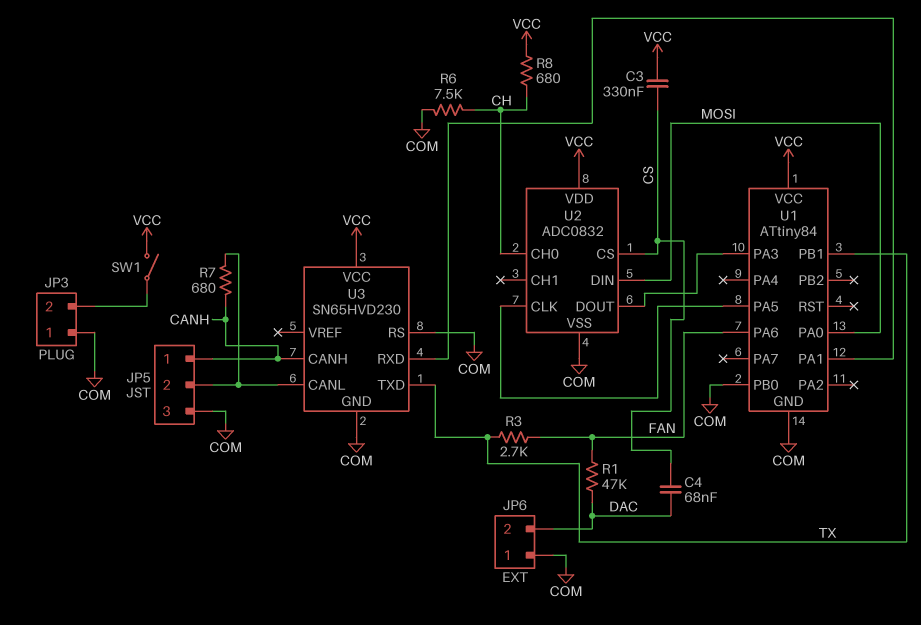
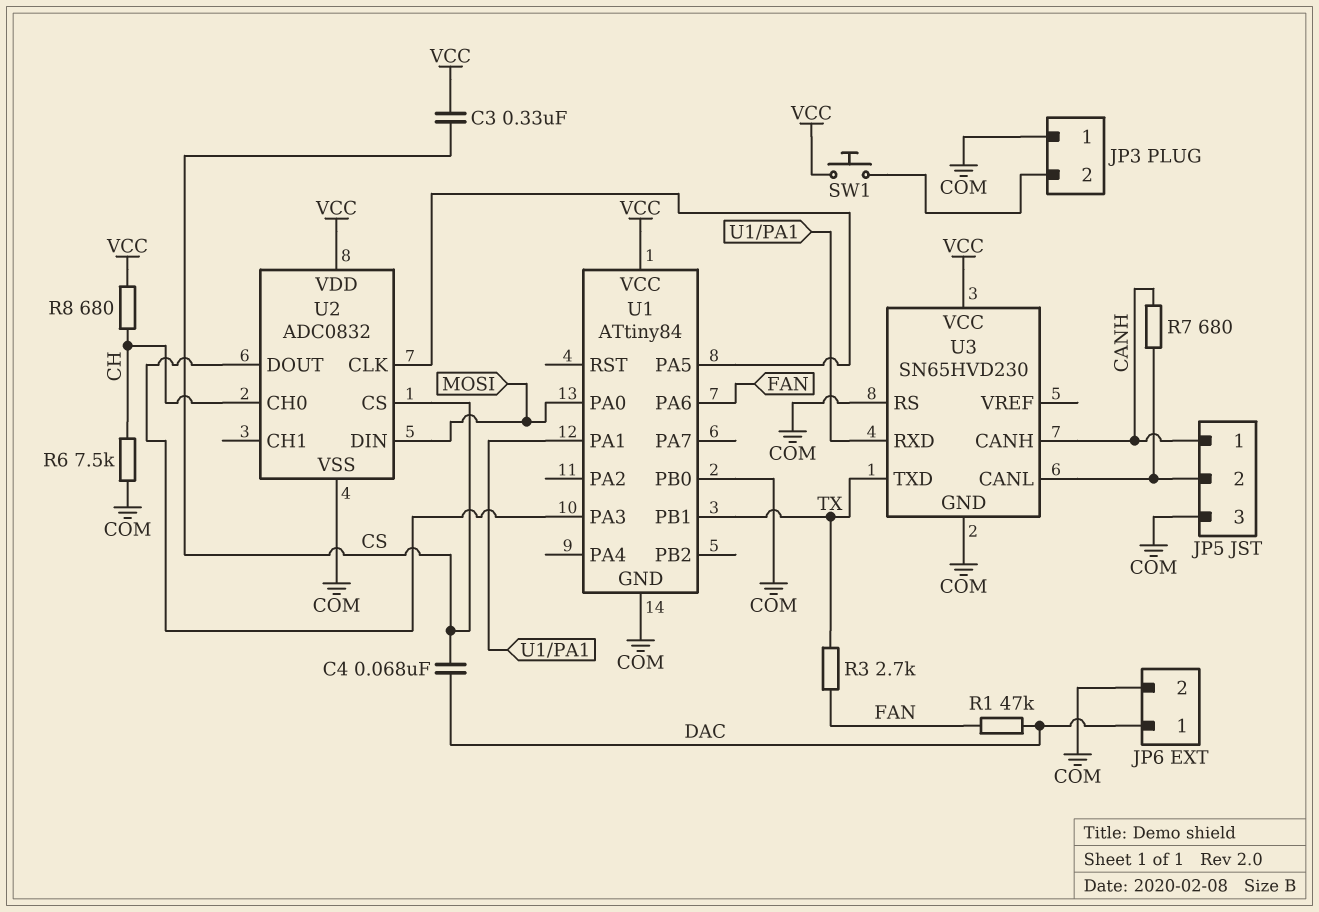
JP6 pin 1: COM -> DAC
JP6 pin 2: DAC -> COM
SW1: switch (JP3/2, VCC) -> button (JP3/2, VCC)

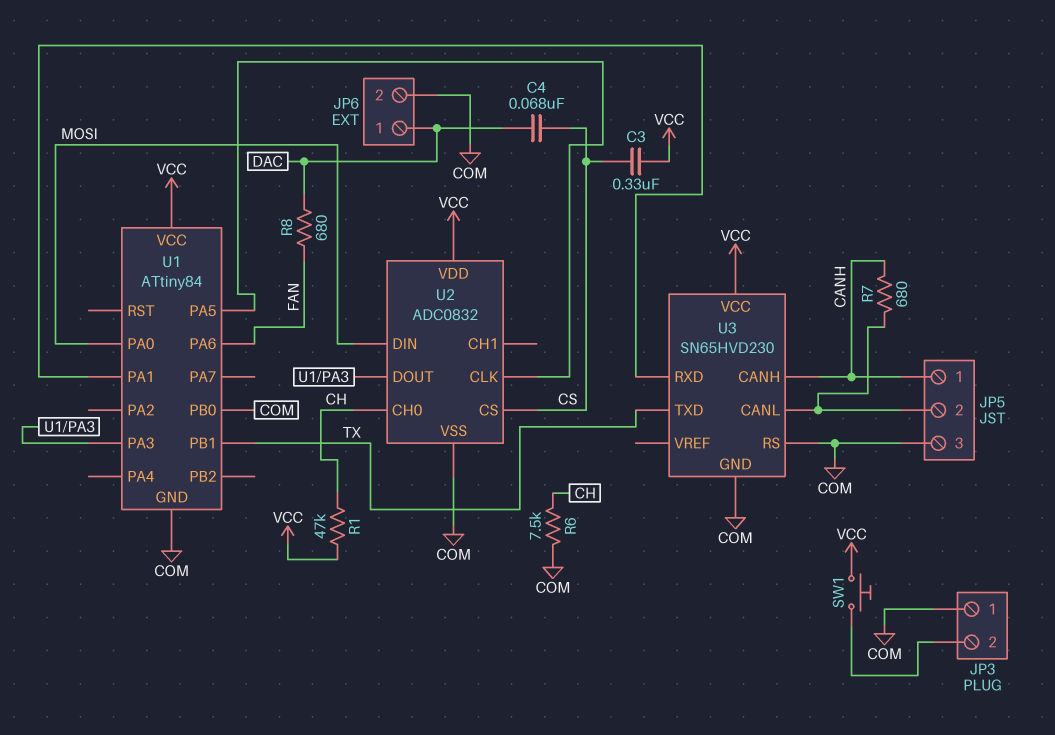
R1: 47k (DAC, FAN) -> 47k (CH, VCC)
R3: 2.7k (FAN, TX) -> none
R8: 680 (CH, VCC) -> 680 (DAC, FAN)

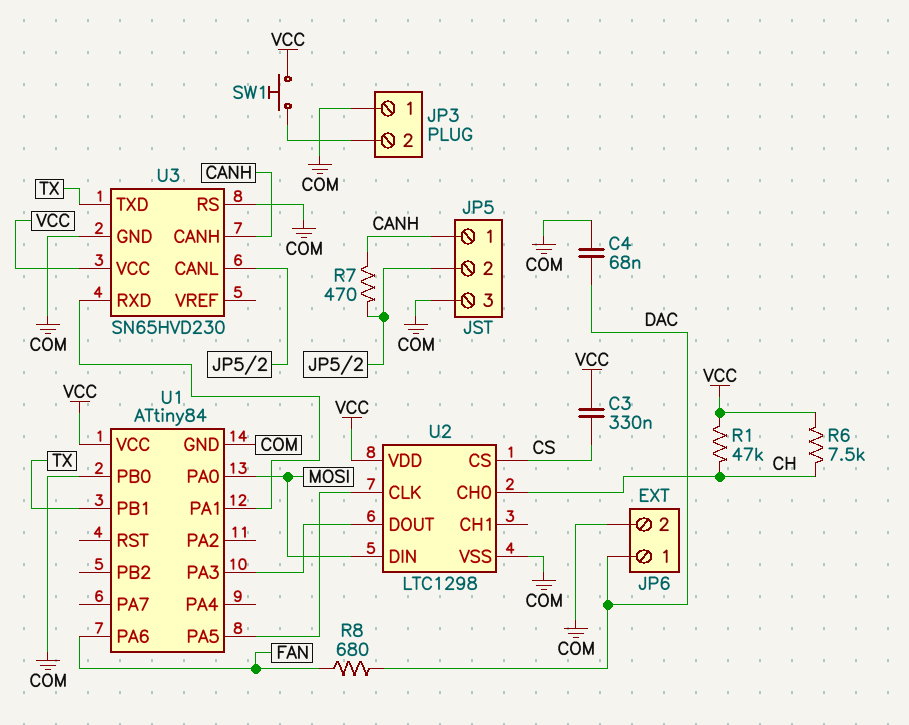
C4: 68nF (CS, DAC) -> 68nF (COM, DAC)
R6: 7.5k (CH, COM) -> 7.5k (CH, VCC)
R7: 680 (CANH, JP5/2) -> 470 (CANH, JP5/2)
U2: ADC0832 -> LTC1298

